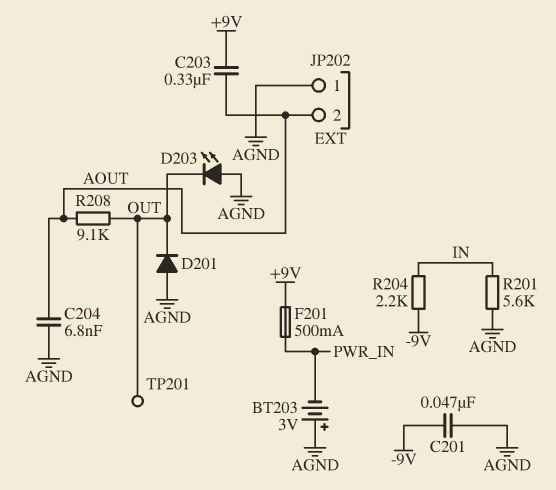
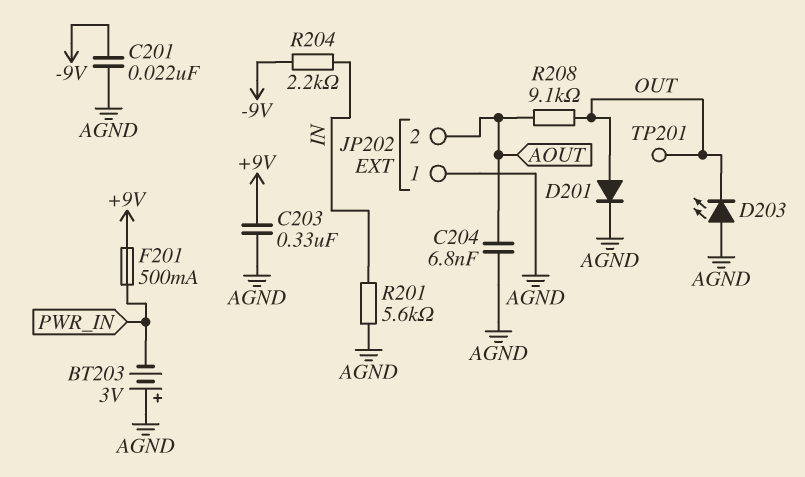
C201: 47nF (-9V, AGND) -> 22nF (-9V, AGND)
C203: 330nF (+9V, AOUT) -> 330nF (+9V, AGND)
D201: diode (A AGND, K OUT) -> diode (A OUT, K AGND)

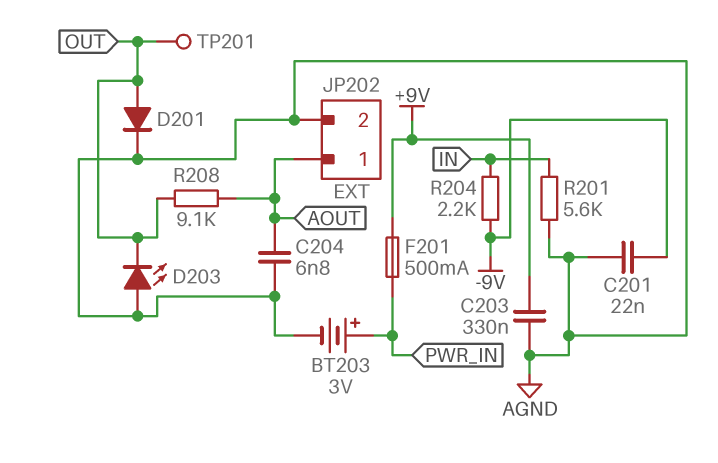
BT203: 3V (plus AGND, minus PWR_IN) -> 3V (plus PWR_IN, minus AGND)
JP202 pin 1: AGND -> AOUT
JP202 pin 2: AOUT -> AGND

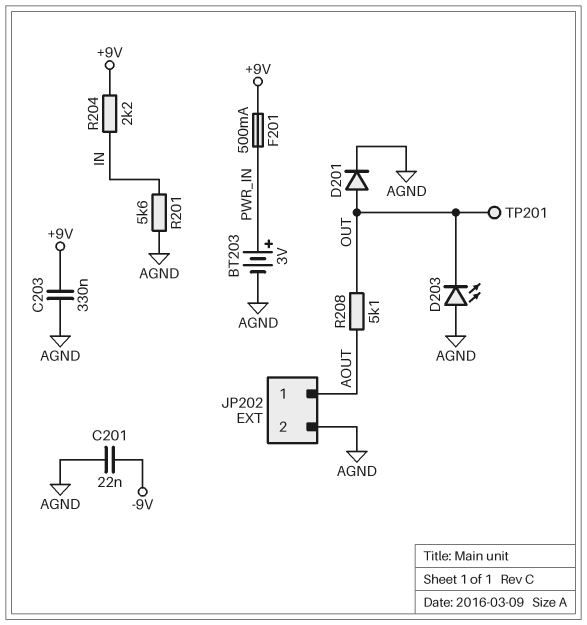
C204: 6.8nF (AGND, AOUT) -> none
R204: 2.2k (-9V, IN) -> 2.2k (+9V, IN)
R208: 9.1k (AOUT, OUT) -> 5.1k (AOUT, OUT)

